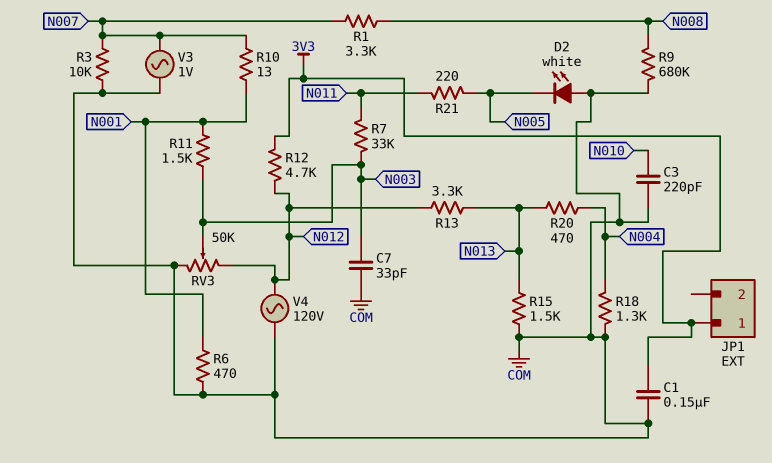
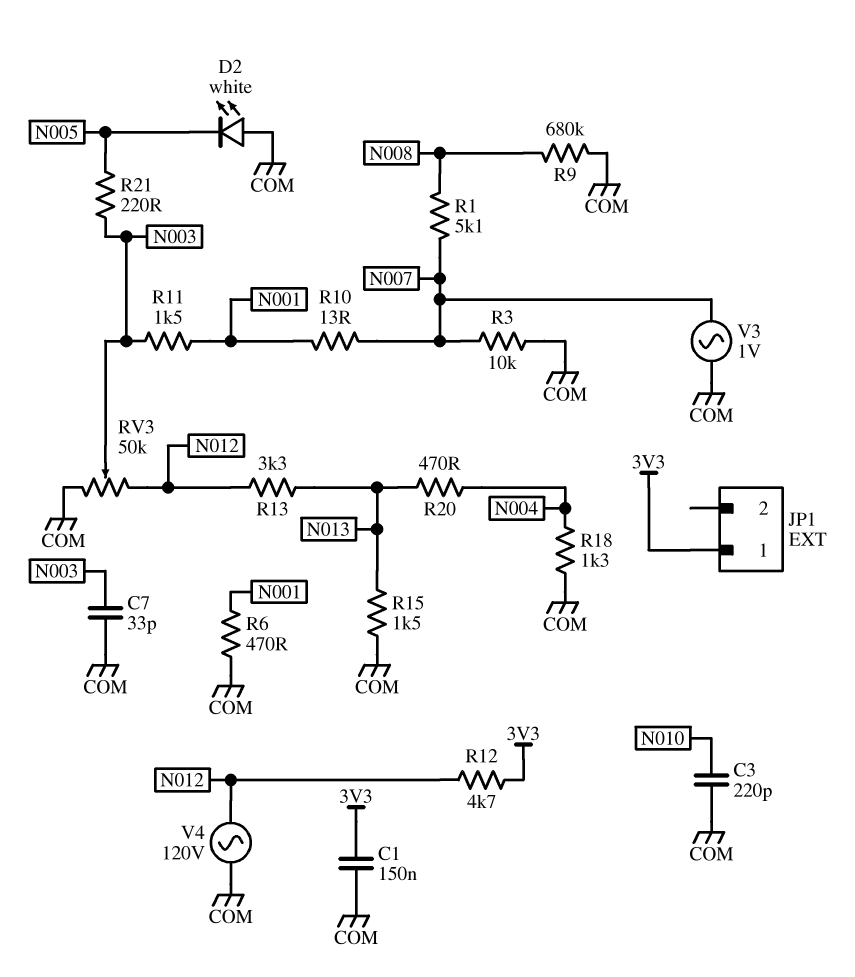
R1: 3.3k (N007, N008) -> 5.1k (N007, N008)
R7: 33k (N003, N011) -> none
R21: 220 (N005, N011) -> 220 (N003, N005)

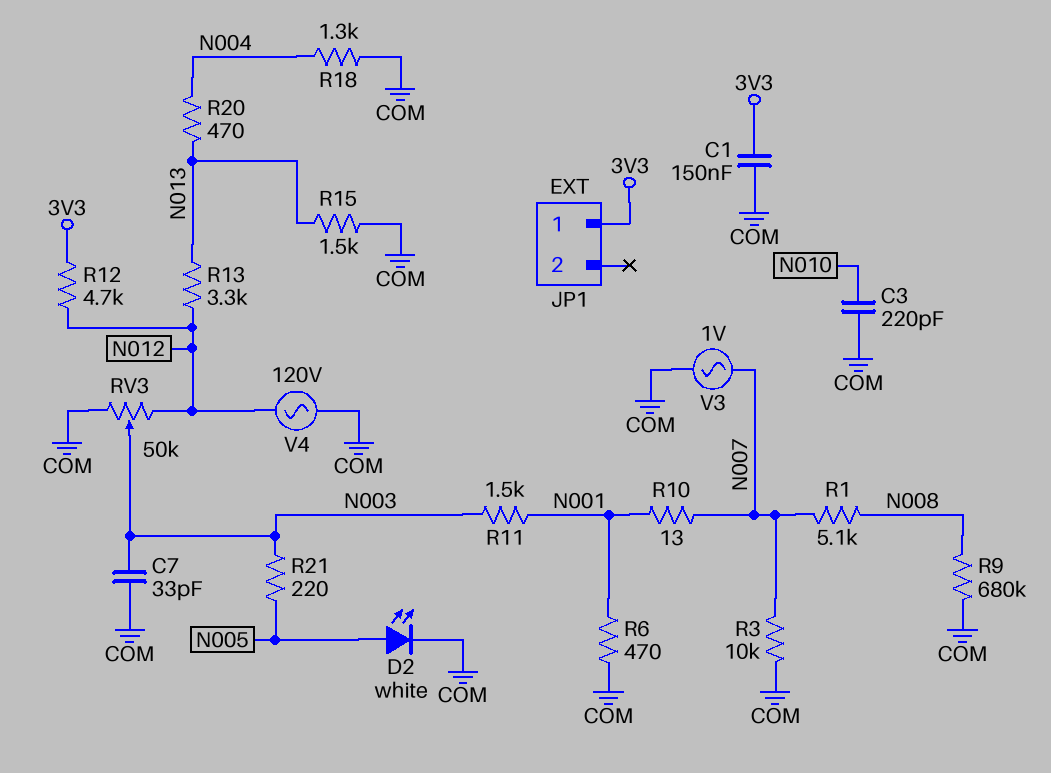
D2: LED white (A COM, K N005) -> LED white (A N005, K COM)

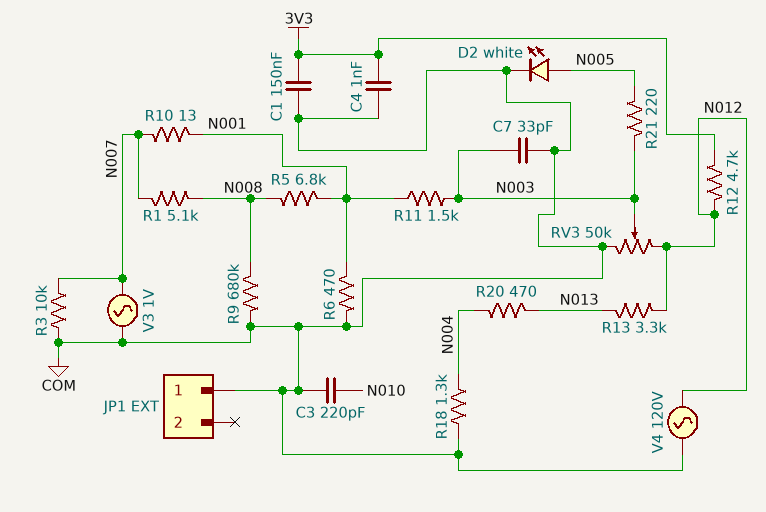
C4: none -> 1nF (3V3, COM)
JP1 pin 1: 3V3 -> COM
R5: none -> 6.8k (N001, N008)
R15: 1.5k (COM, N013) -> none

